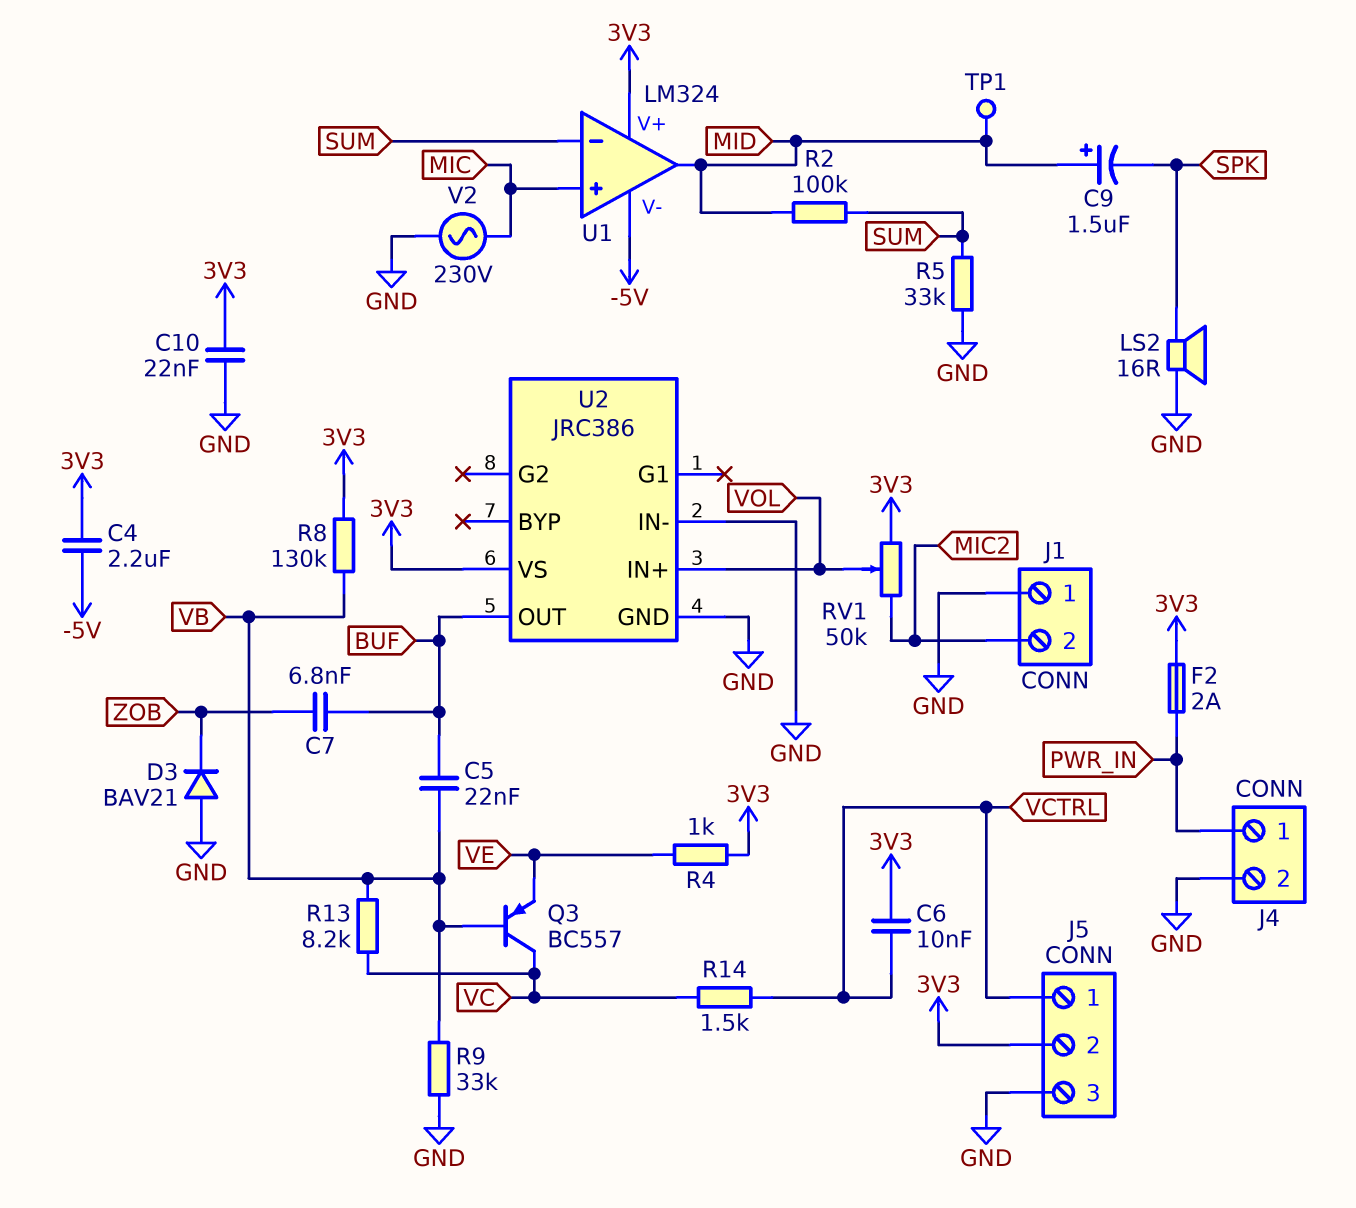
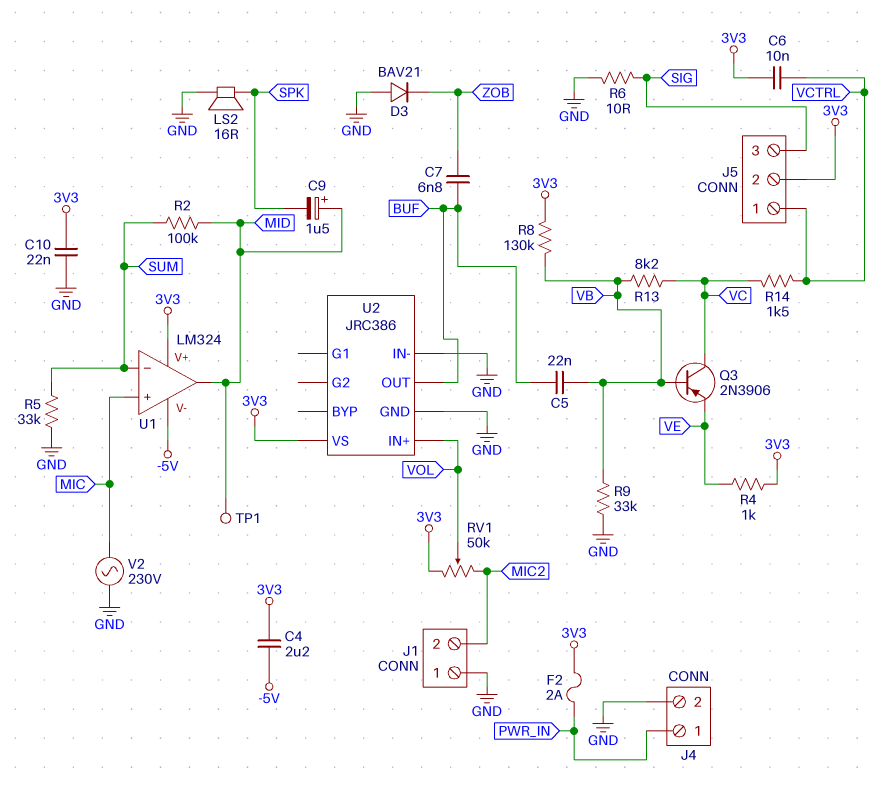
J5 pin 3: GND -> SIG
Q3: PNP BC557 (B VB, C VC, E VE) -> PNP 2N3906 (B VB, C VC, E VE)
R6: none -> 10 (GND, SIG)

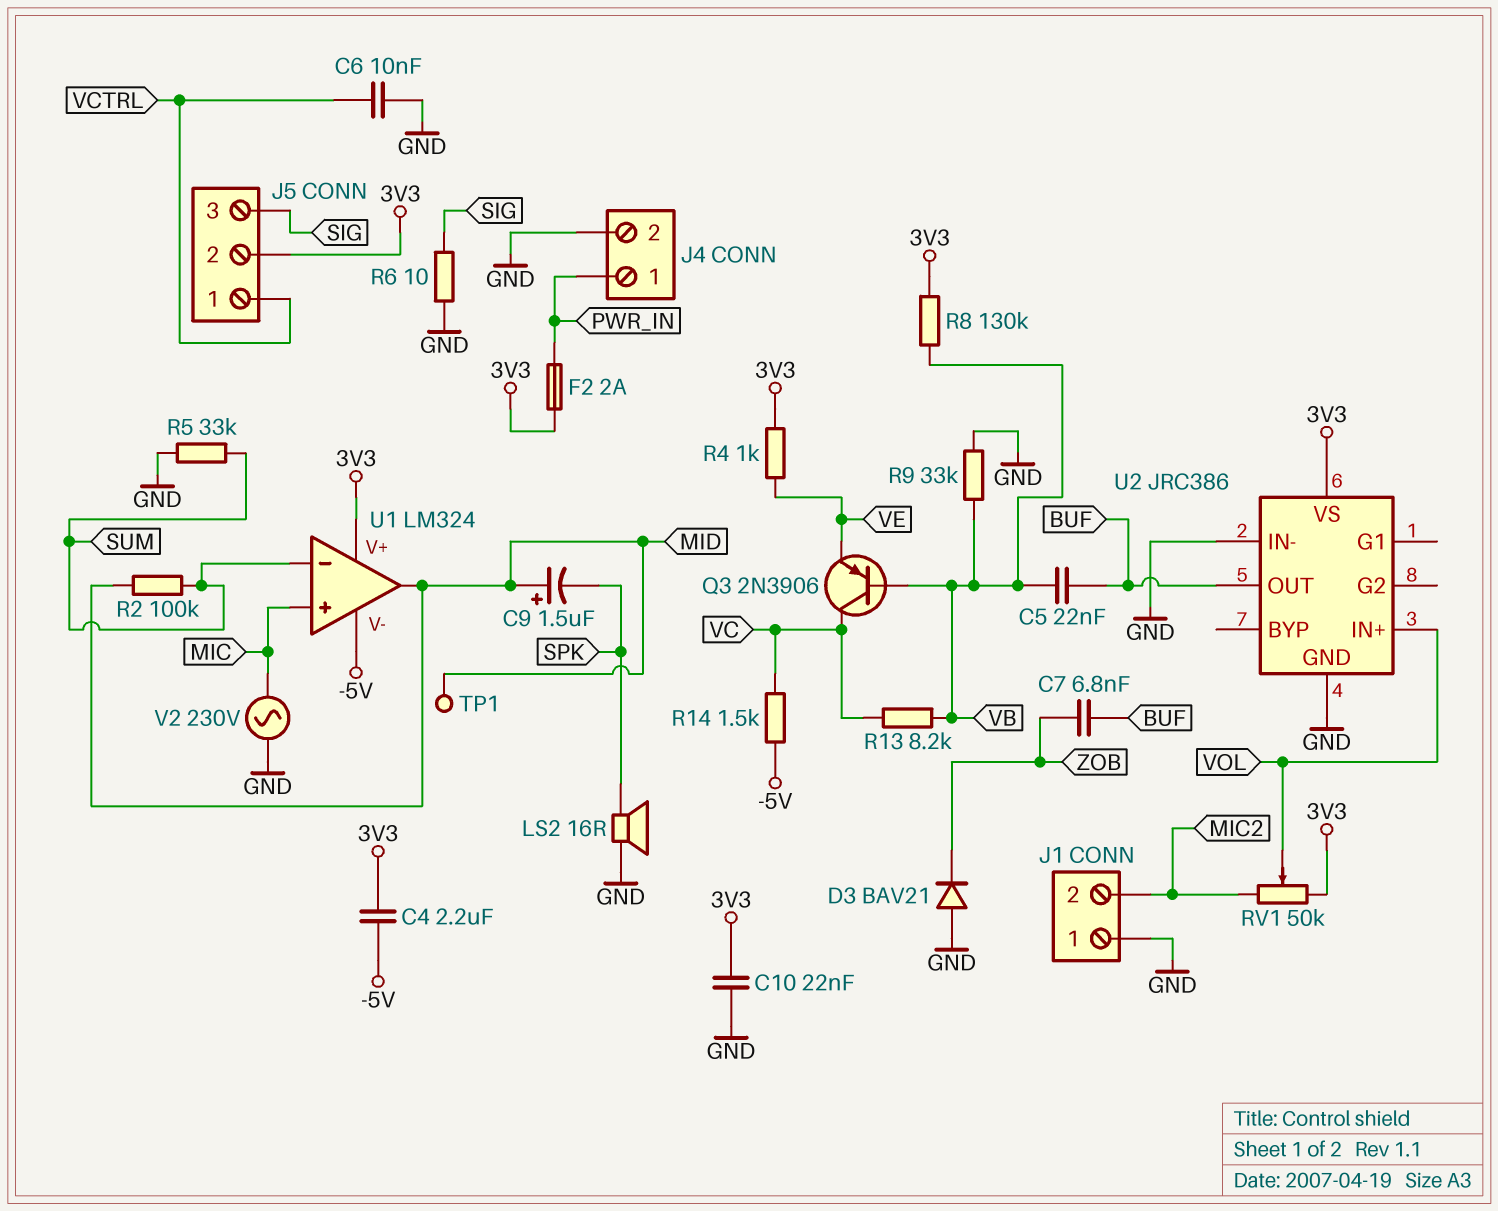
C6: 10nF (3V3, VCTRL) -> 10nF (GND, VCTRL)
R14: 1.5k (VC, VCTRL) -> 1.5k (-5V, VC)

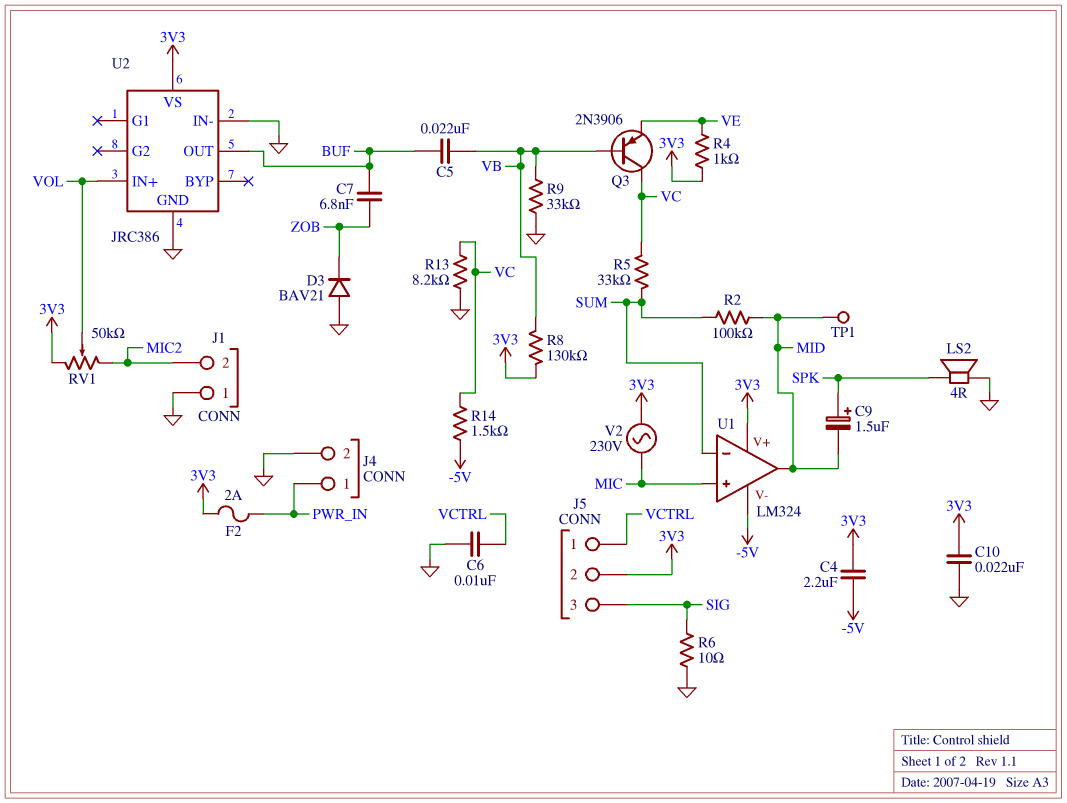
C9: 1.5uF (plus MID, minus SPK) -> 1.5uF (plus SPK, minus MID)
LS2: speaker 16R (GND, SPK) -> speaker 4R (GND, SPK)
R5: 33k (GND, SUM) -> 33k (SUM, VC)
R13: 8.2k (VB, VC) -> 8.2k (GND, VC)
V2: AC 230V (GND, MIC) -> AC 230V (3V3, MIC)

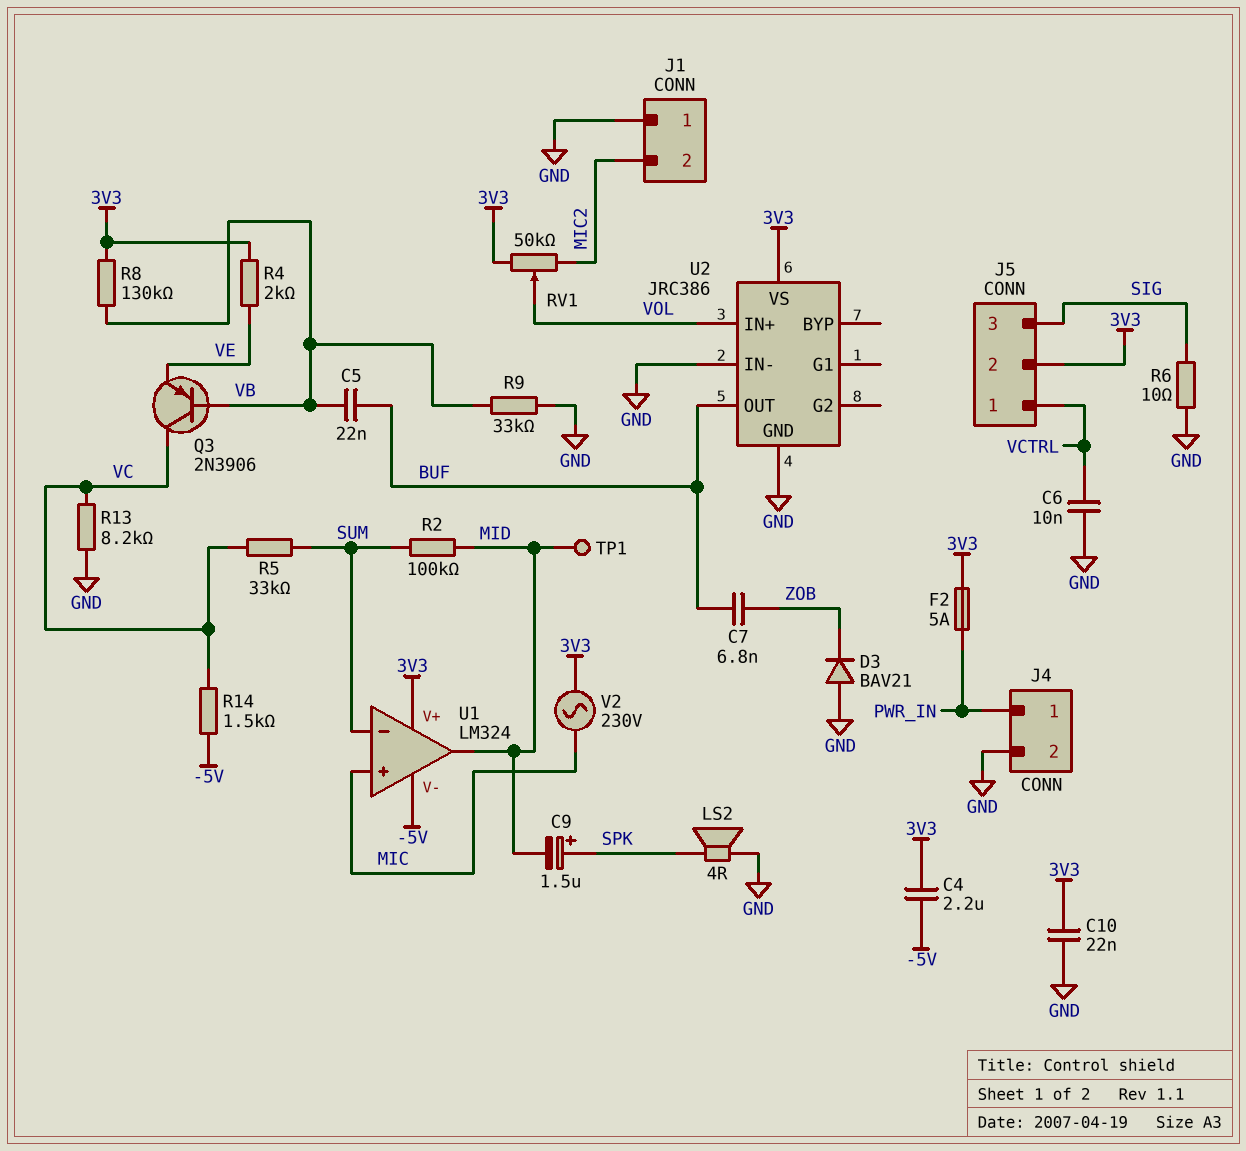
F2: 2A (3V3, PWR_IN) -> 5A (3V3, PWR_IN)
R4: 1k (3V3, VE) -> 2k (3V3, VE)

